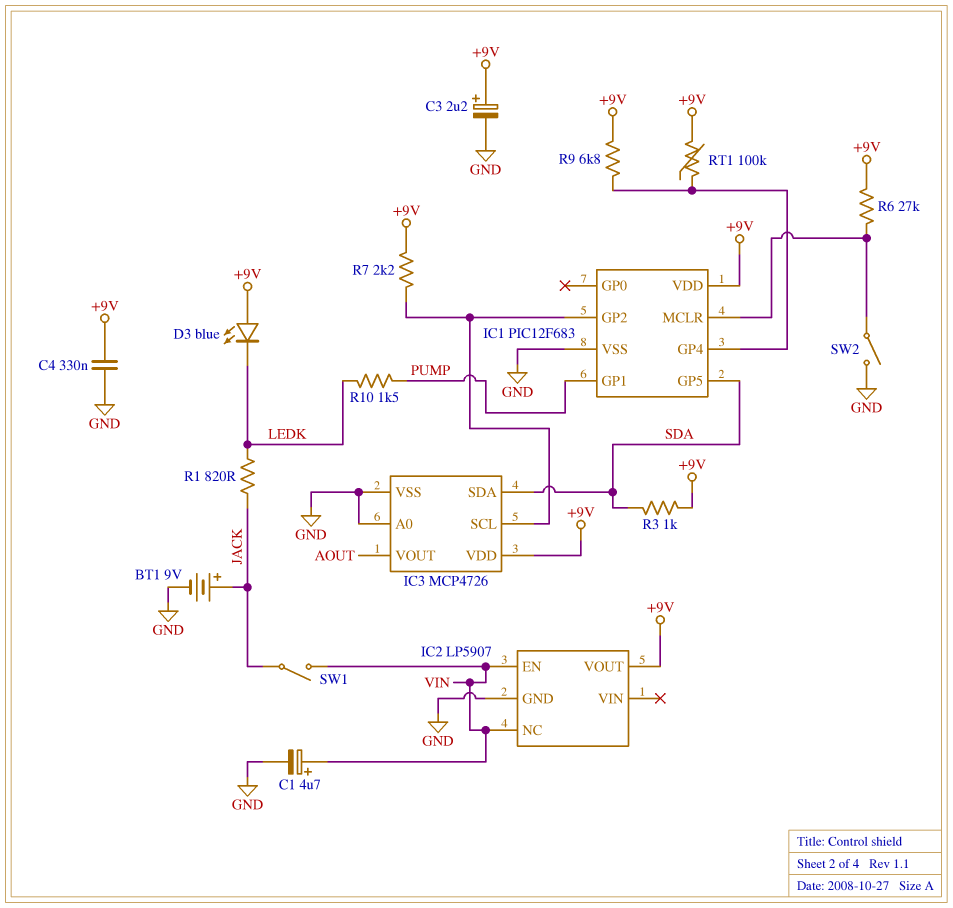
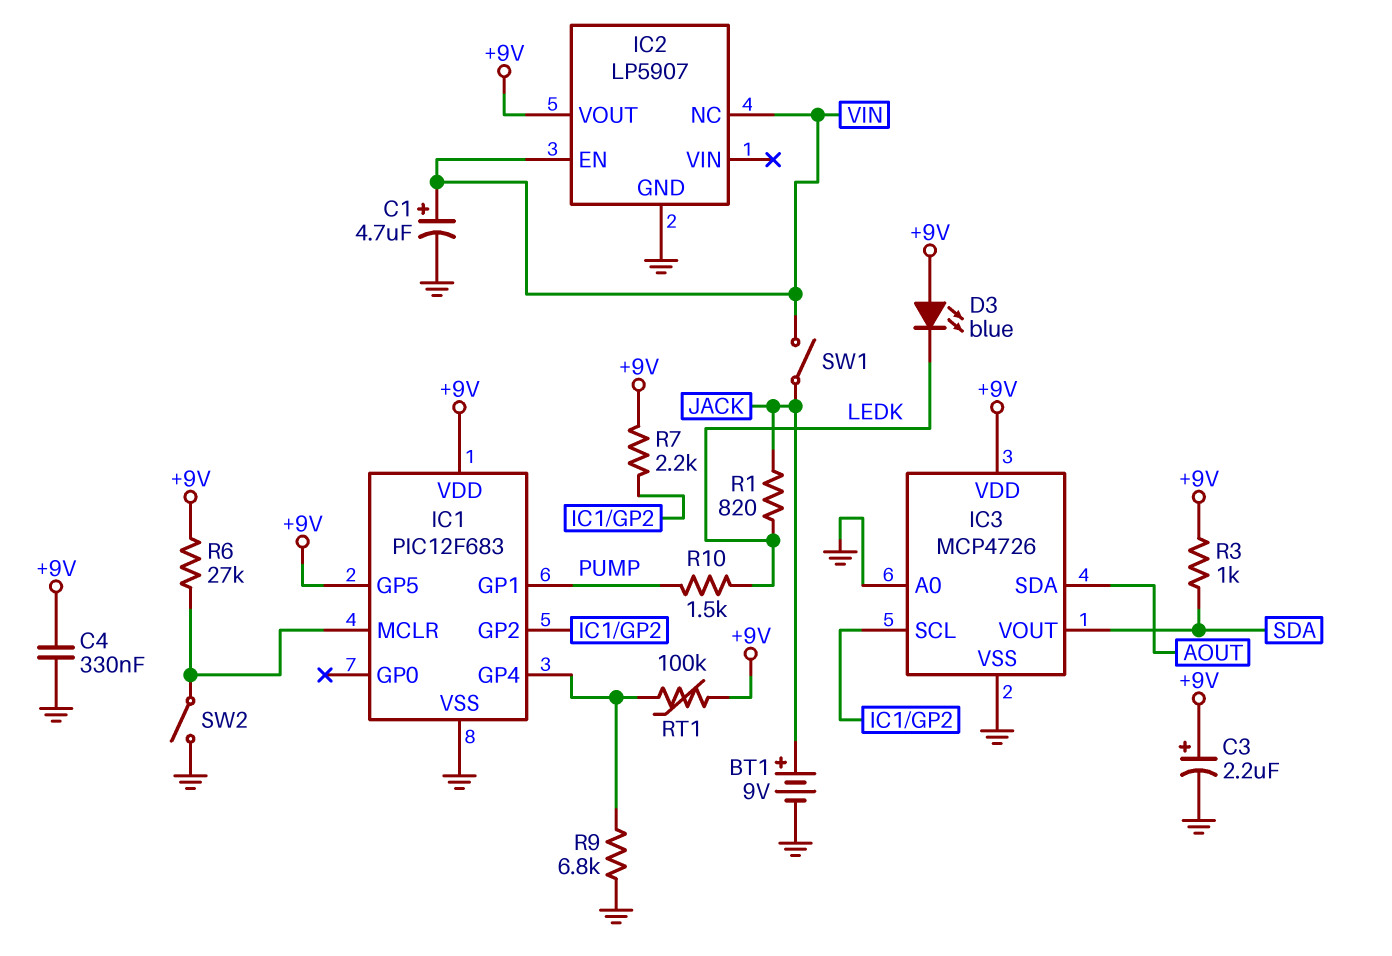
IC1 pin GP5: SDA -> +9V
IC3 pin SDA: SDA -> AOUT
IC3 pin VOUT: AOUT -> SDA
R9: 6.8k (+9V, IC1/GP4) -> 6.8k (GND, IC1/GP4)

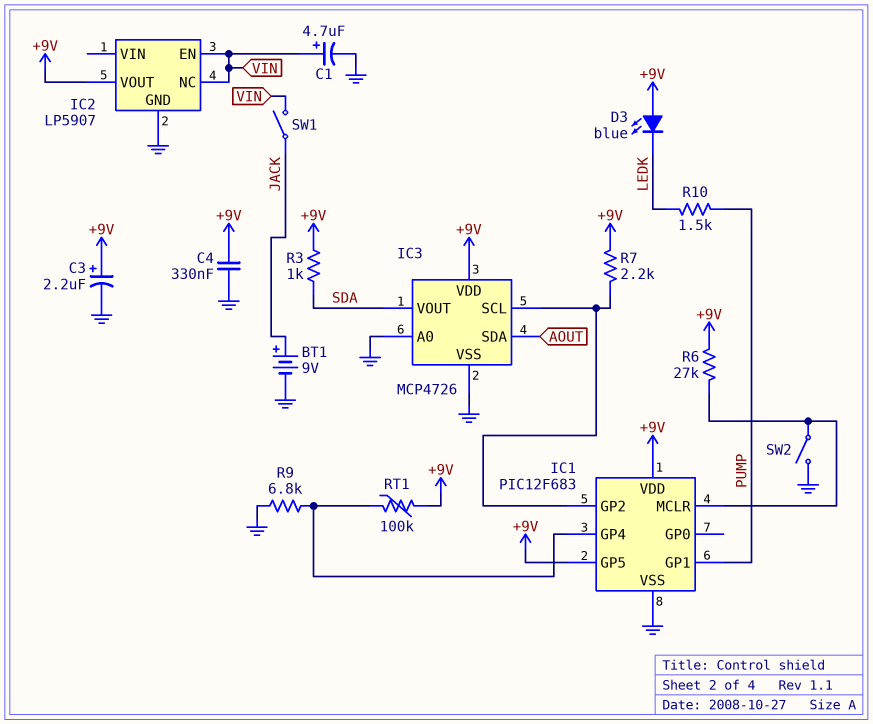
R1: 820 (JACK, LEDK) -> none

